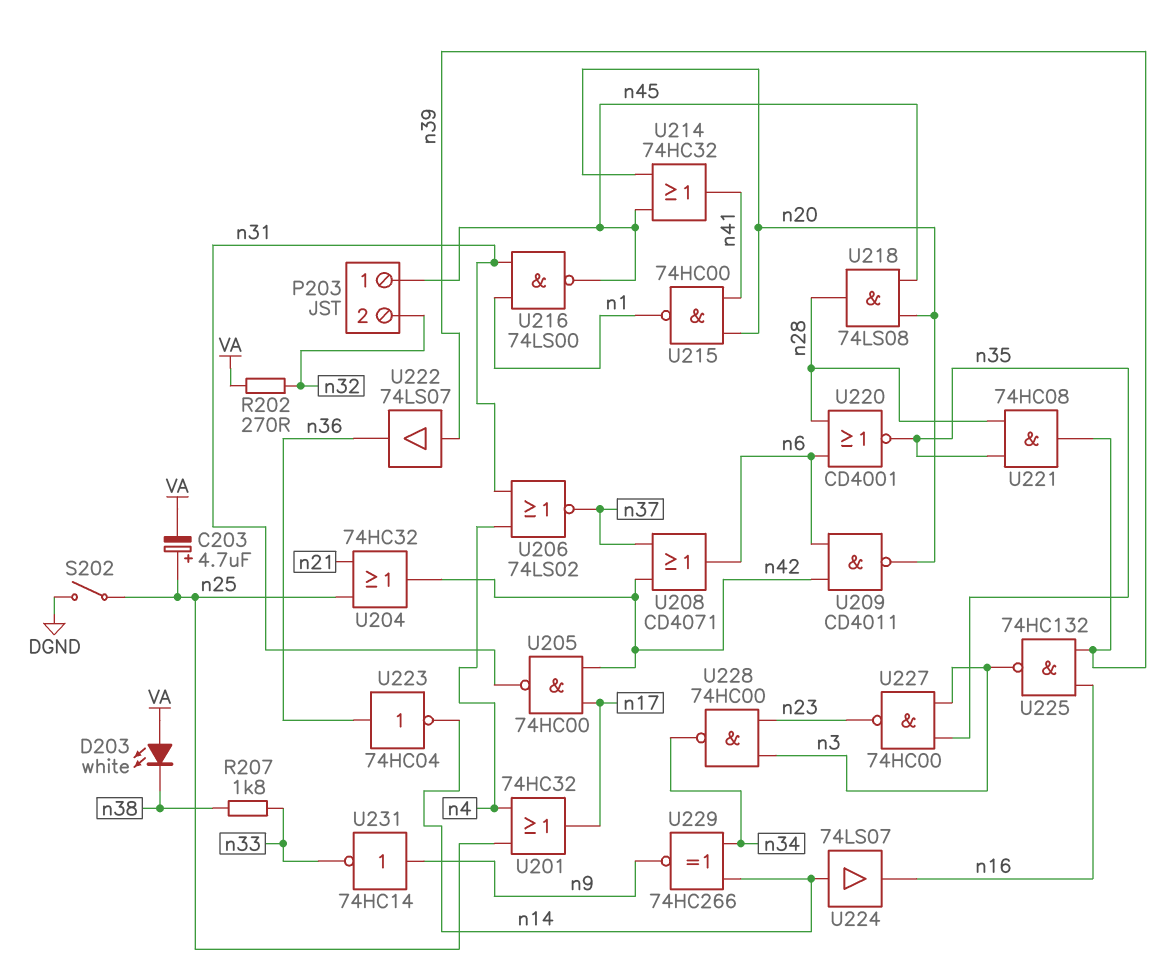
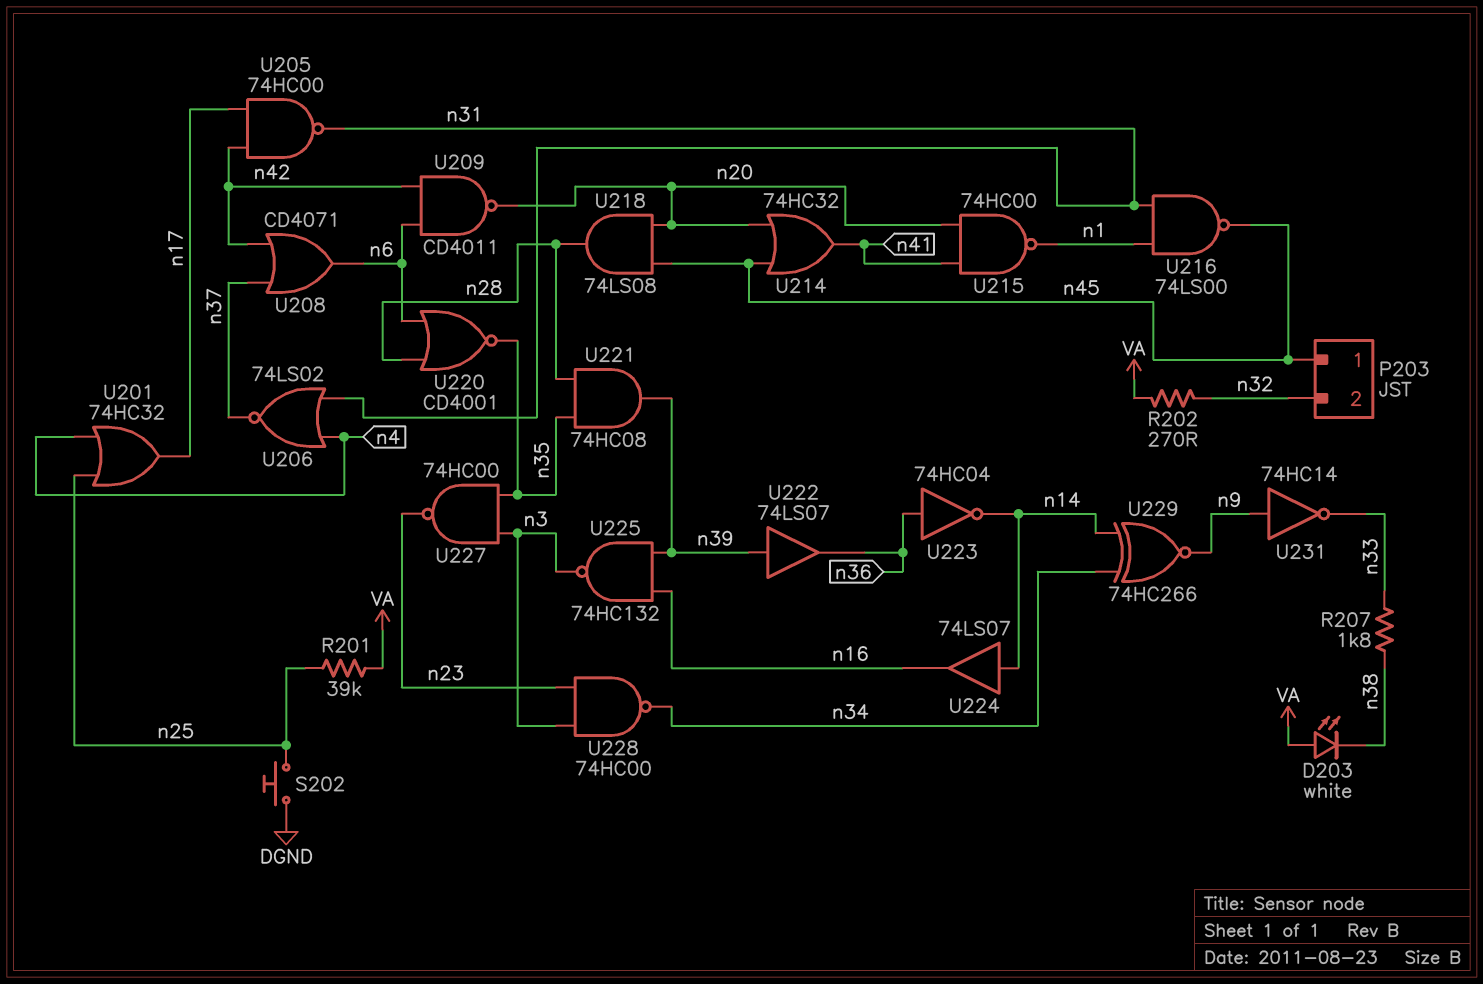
C203: 4.7uF (plus n25, minus VA) -> none
R201: none -> 39k (VA, n25)
S202: switch (DGND, n25) -> button (DGND, n25)
U204: OR 74HC32 (in n21, in n25, out n42) -> none

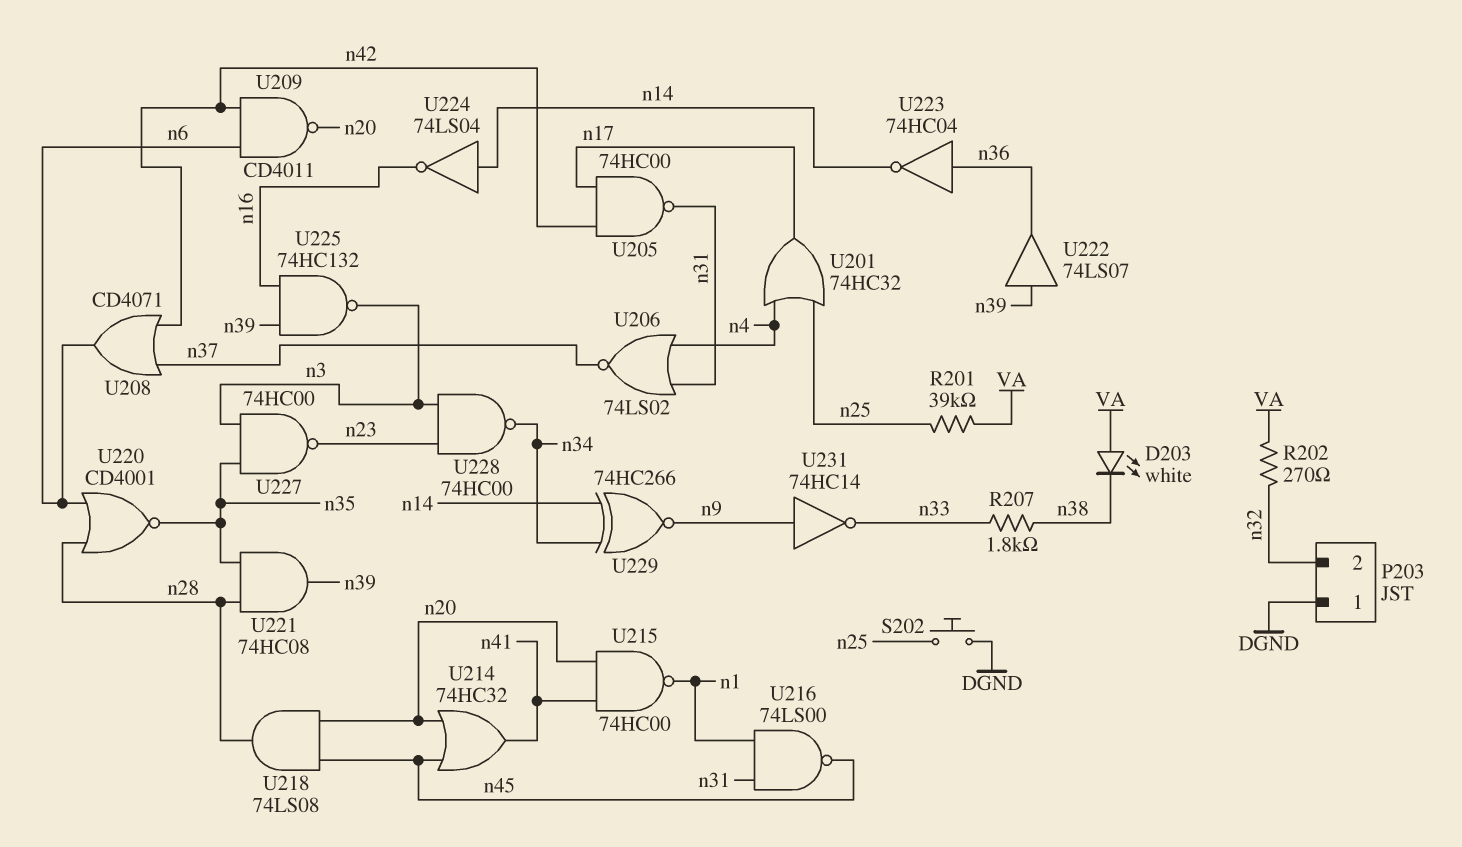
P203 pin 1: n45 -> DGND
U224: buffer 74LS07 (in n14, out n16) -> NOT 74LS04 (in n14, out n16)

